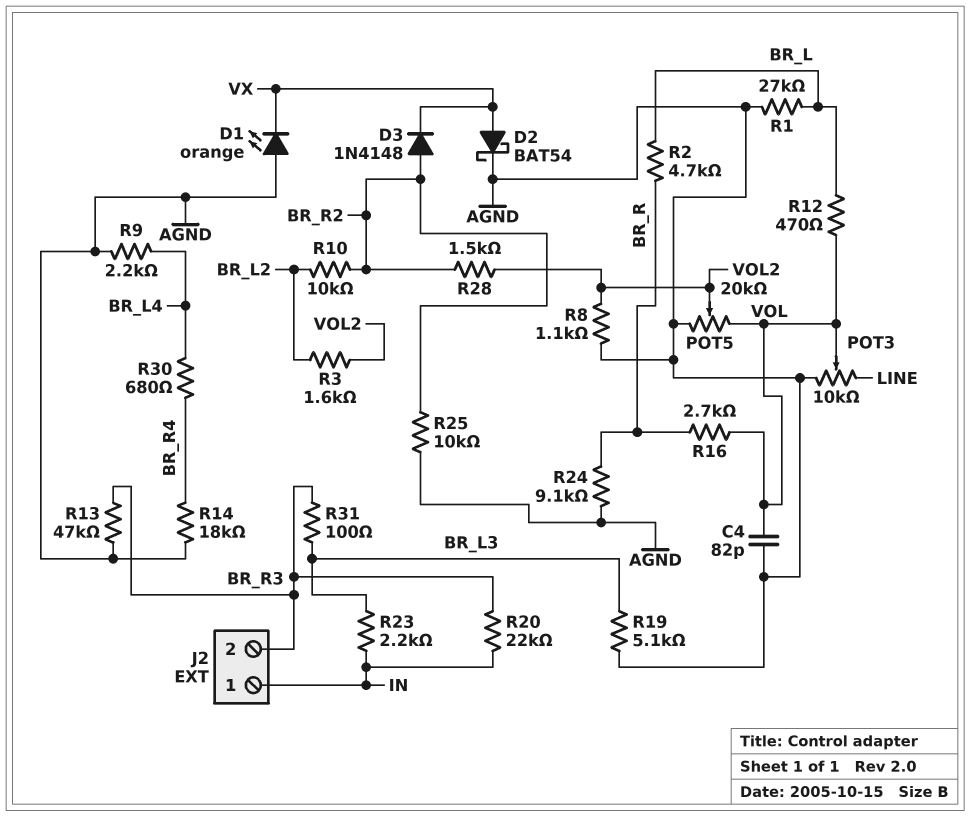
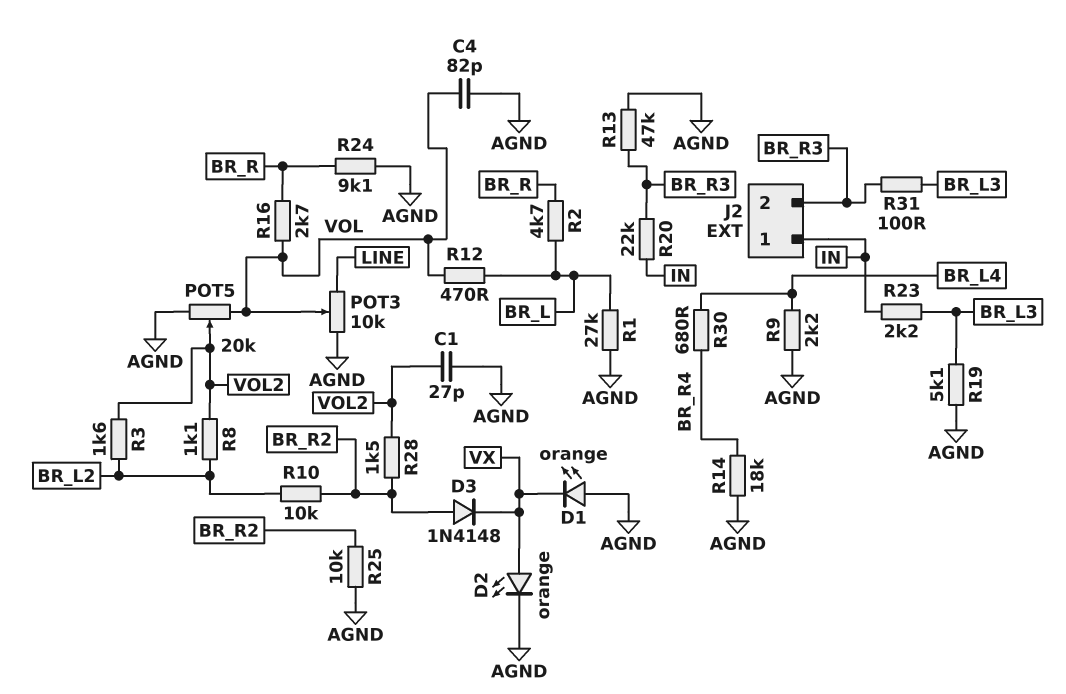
C1: none -> 27pF (AGND, VOL2)
D2: schottky BAT54 (A VX, K AGND) -> LED orange (A VX, K AGND)
R8: 1.1k (AGND, VOL2) -> 1.1k (BR_L2, VOL2)

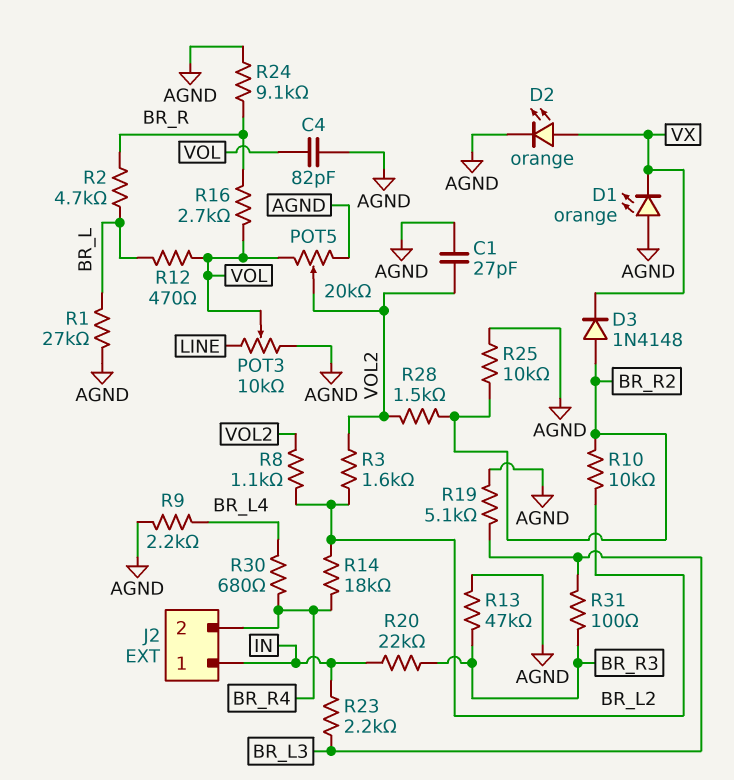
J2 pin 2: BR_R3 -> BR_R4
R14: 18k (AGND, BR_R4) -> 18k (BR_L2, BR_R4)

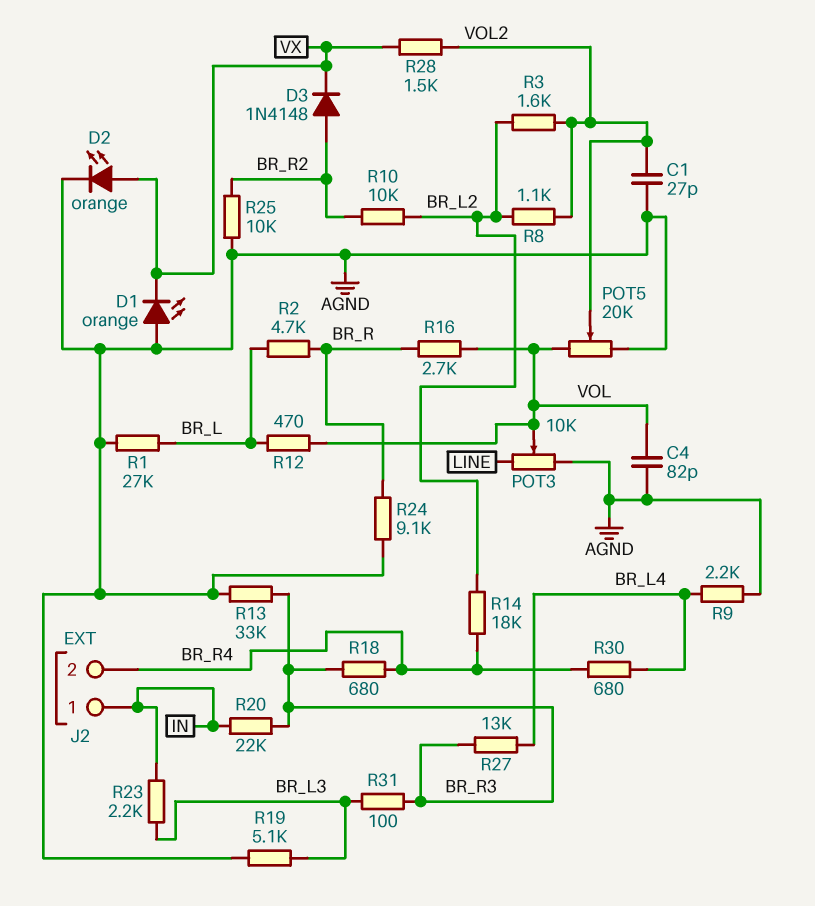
R13: 47k (AGND, BR_R3) -> 33k (AGND, BR_R3)
R18: none -> 680 (BR_R3, BR_R4)
R27: none -> 13k (BR_L4, BR_R3)
R28: 1.5k (BR_R2, VOL2) -> 1.5k (VOL2, VX)

